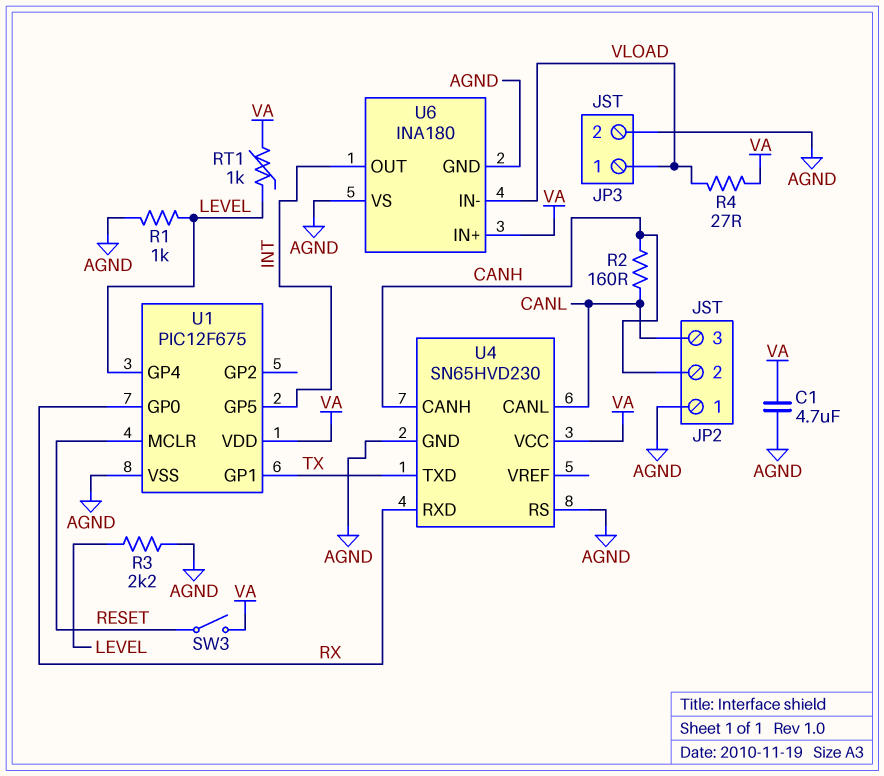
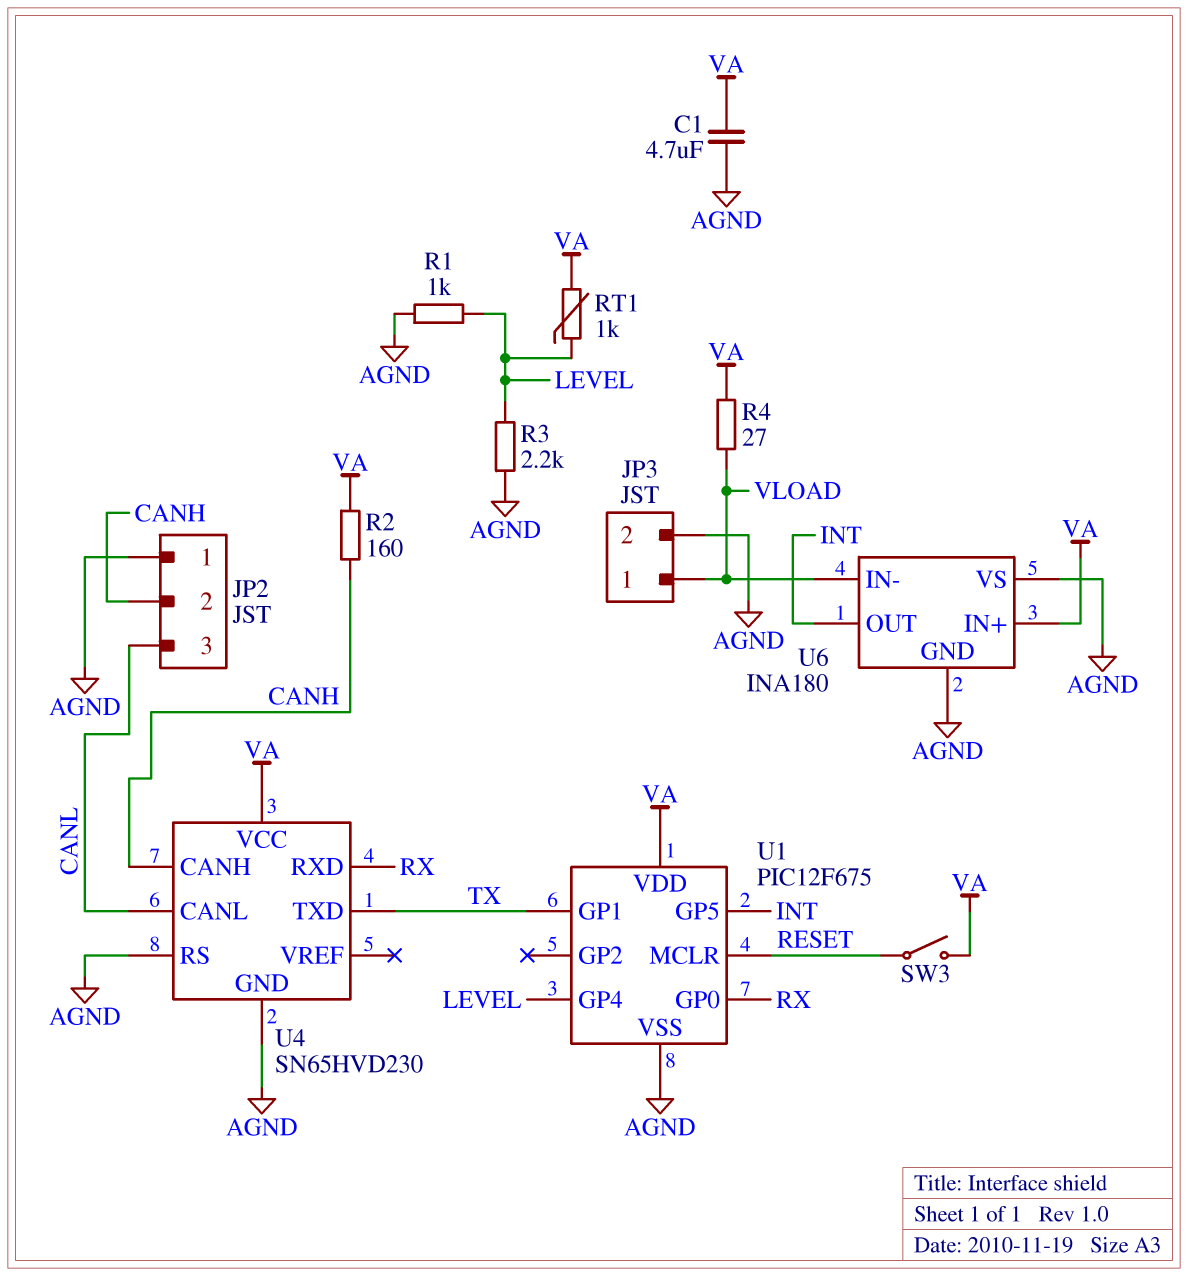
R2: 160 (CANH, CANL) -> 160 (CANH, VA)

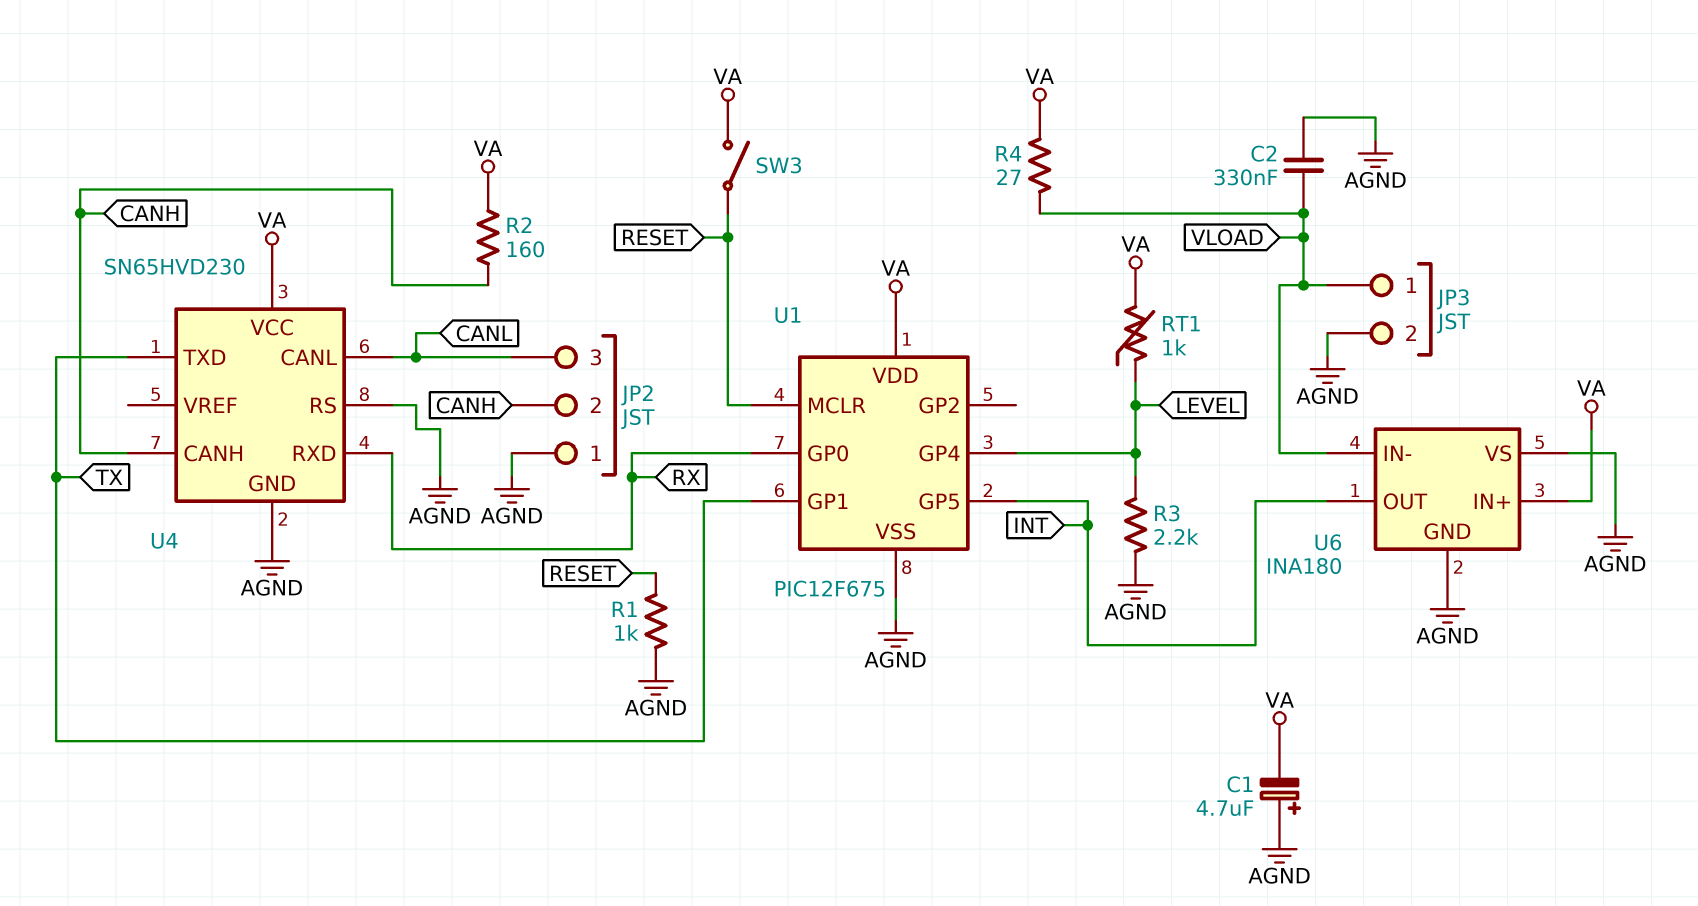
C1: 4.7uF (AGND, VA) -> 4.7uF (plus AGND, minus VA)
C2: none -> 330nF (AGND, VLOAD)
R1: 1k (AGND, LEVEL) -> 1k (AGND, RESET)

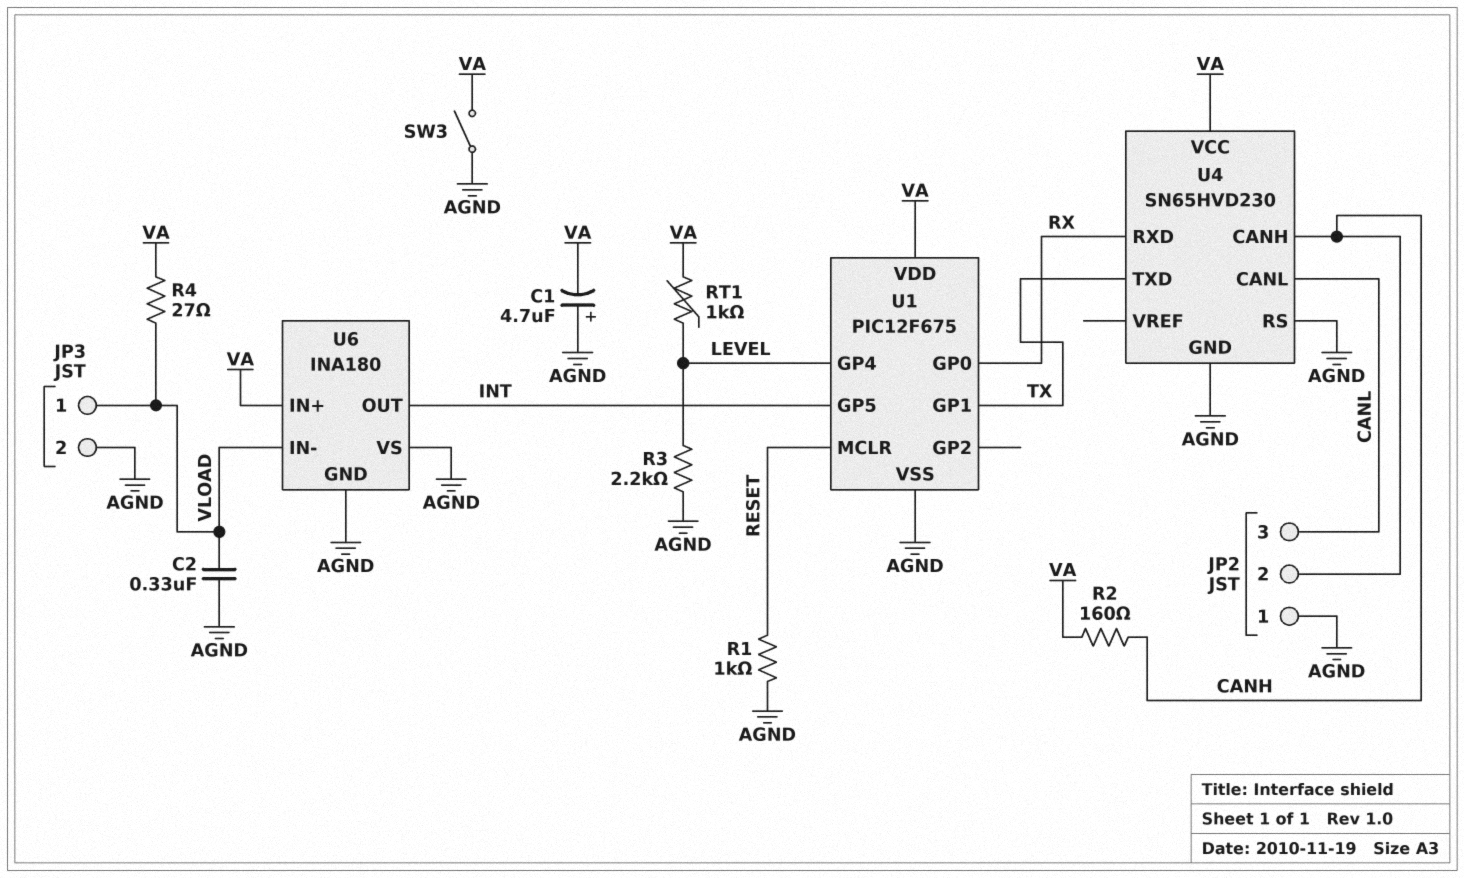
SW3: switch (RESET, VA) -> switch (AGND, VA)

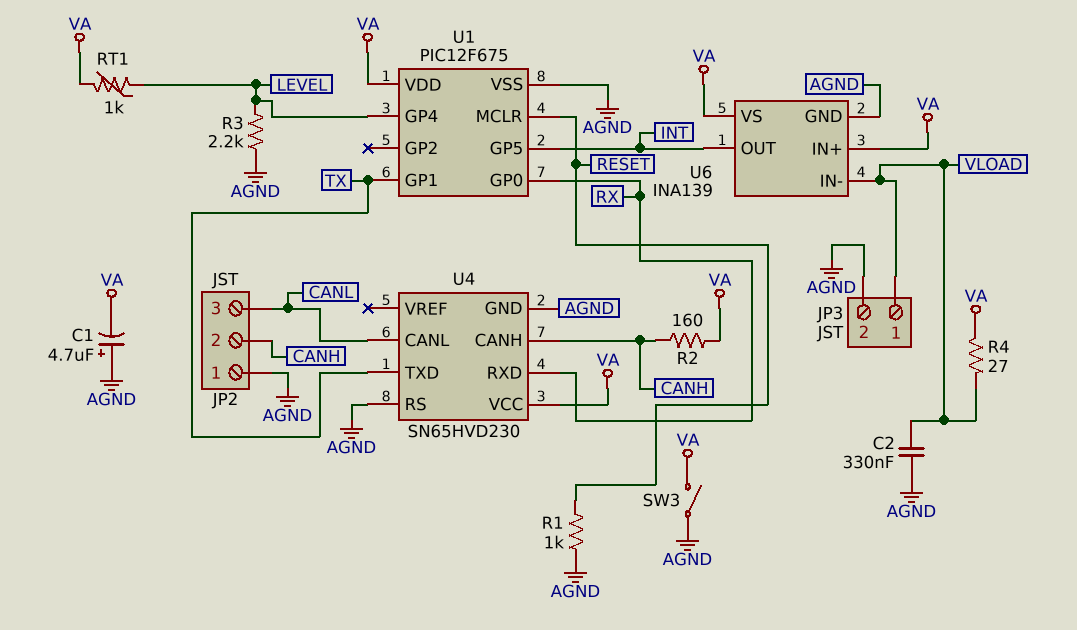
U6: INA180 -> INA139
U6 pin VS: AGND -> VA

